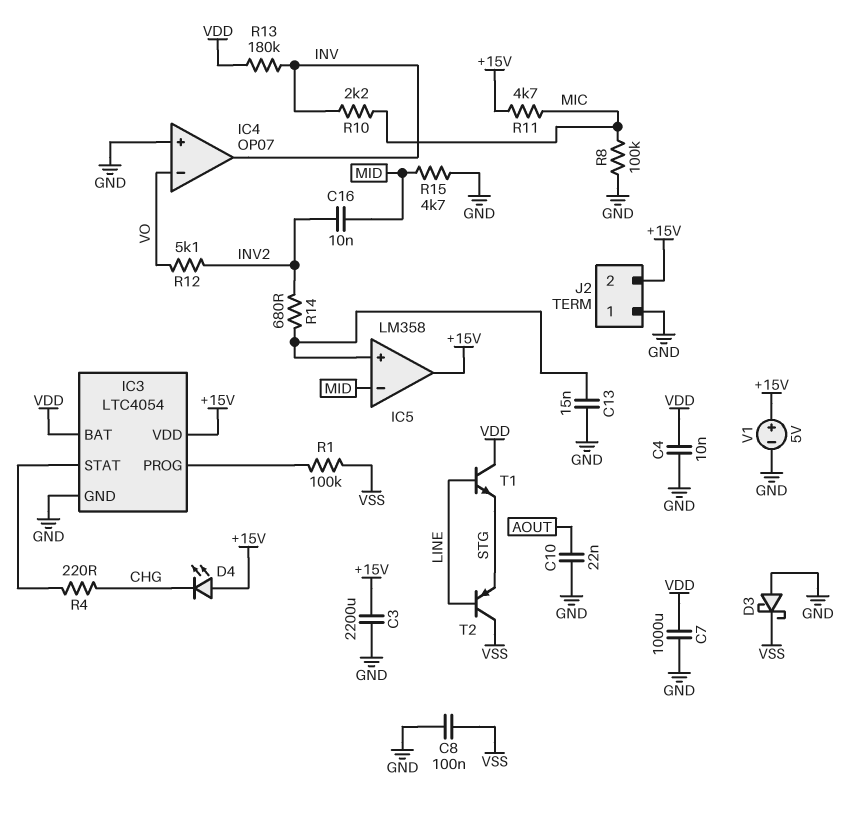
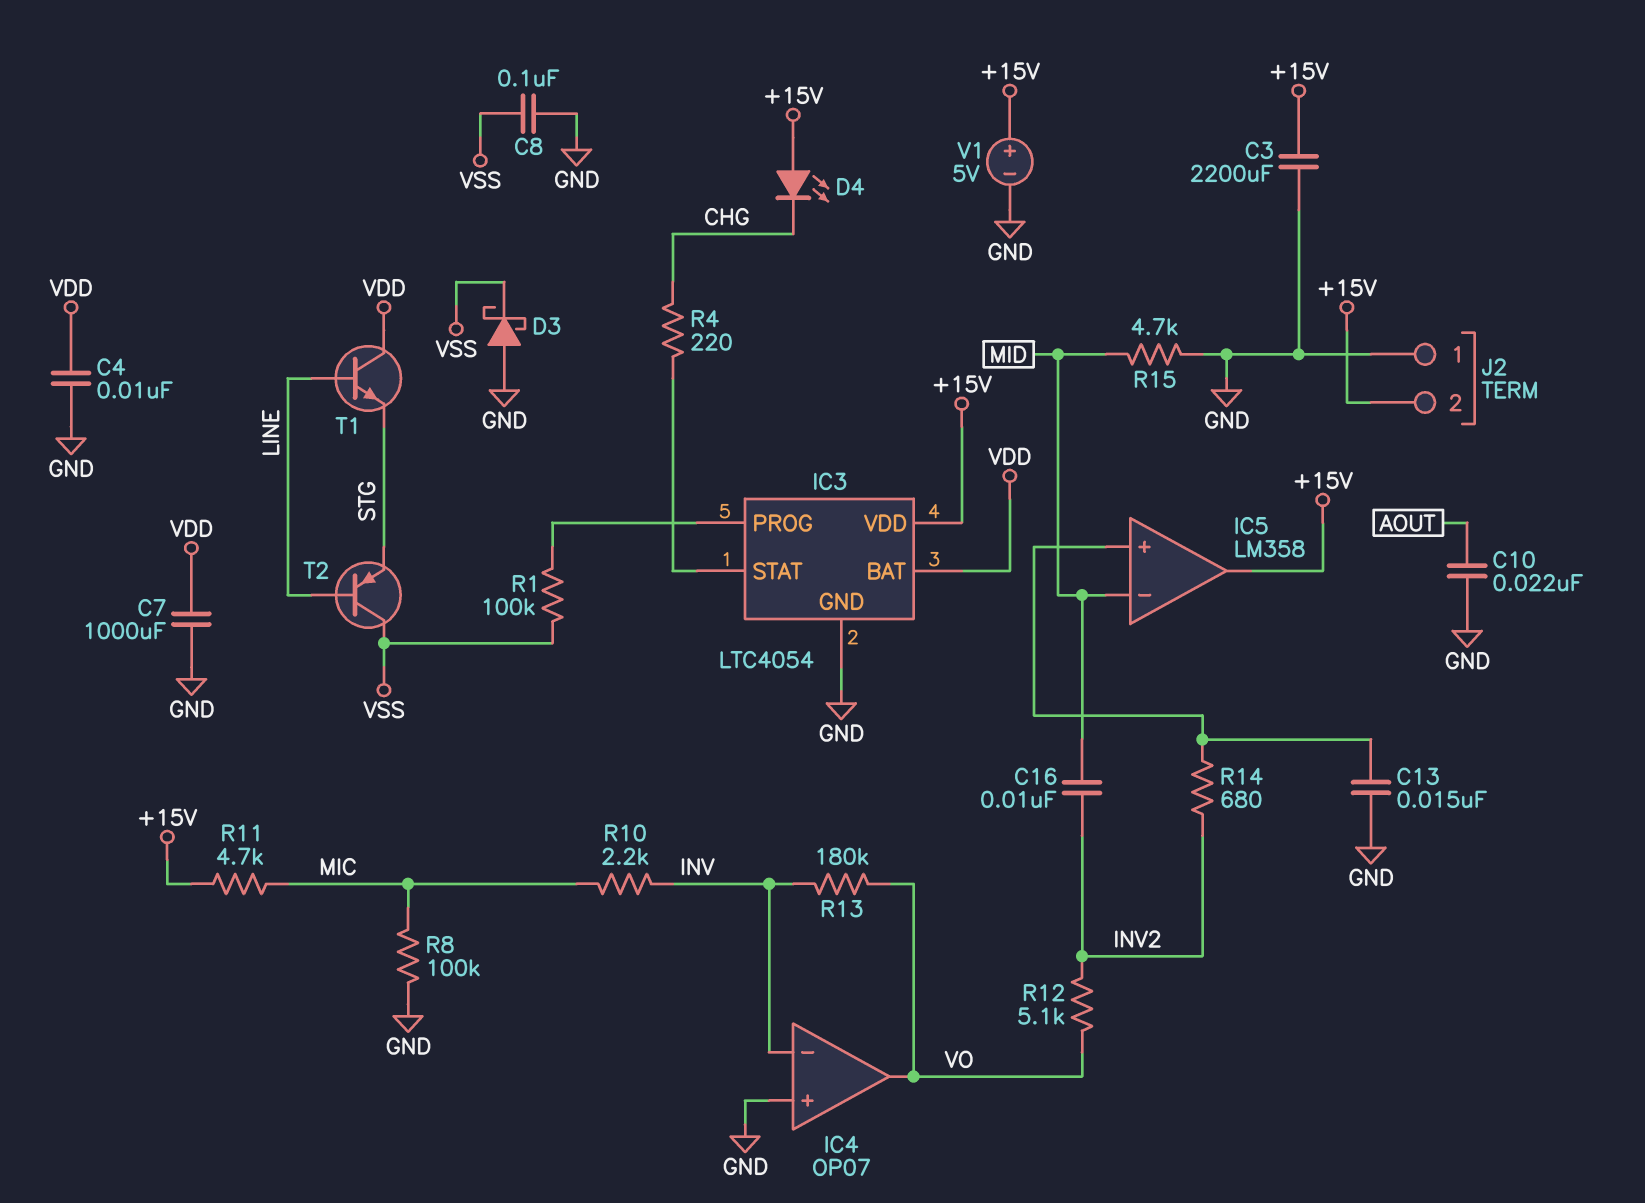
IC4 pin in-: VO -> INV
IC4 pin out: INV -> VO
R13: 180k (INV, VDD) -> 180k (INV, VO)

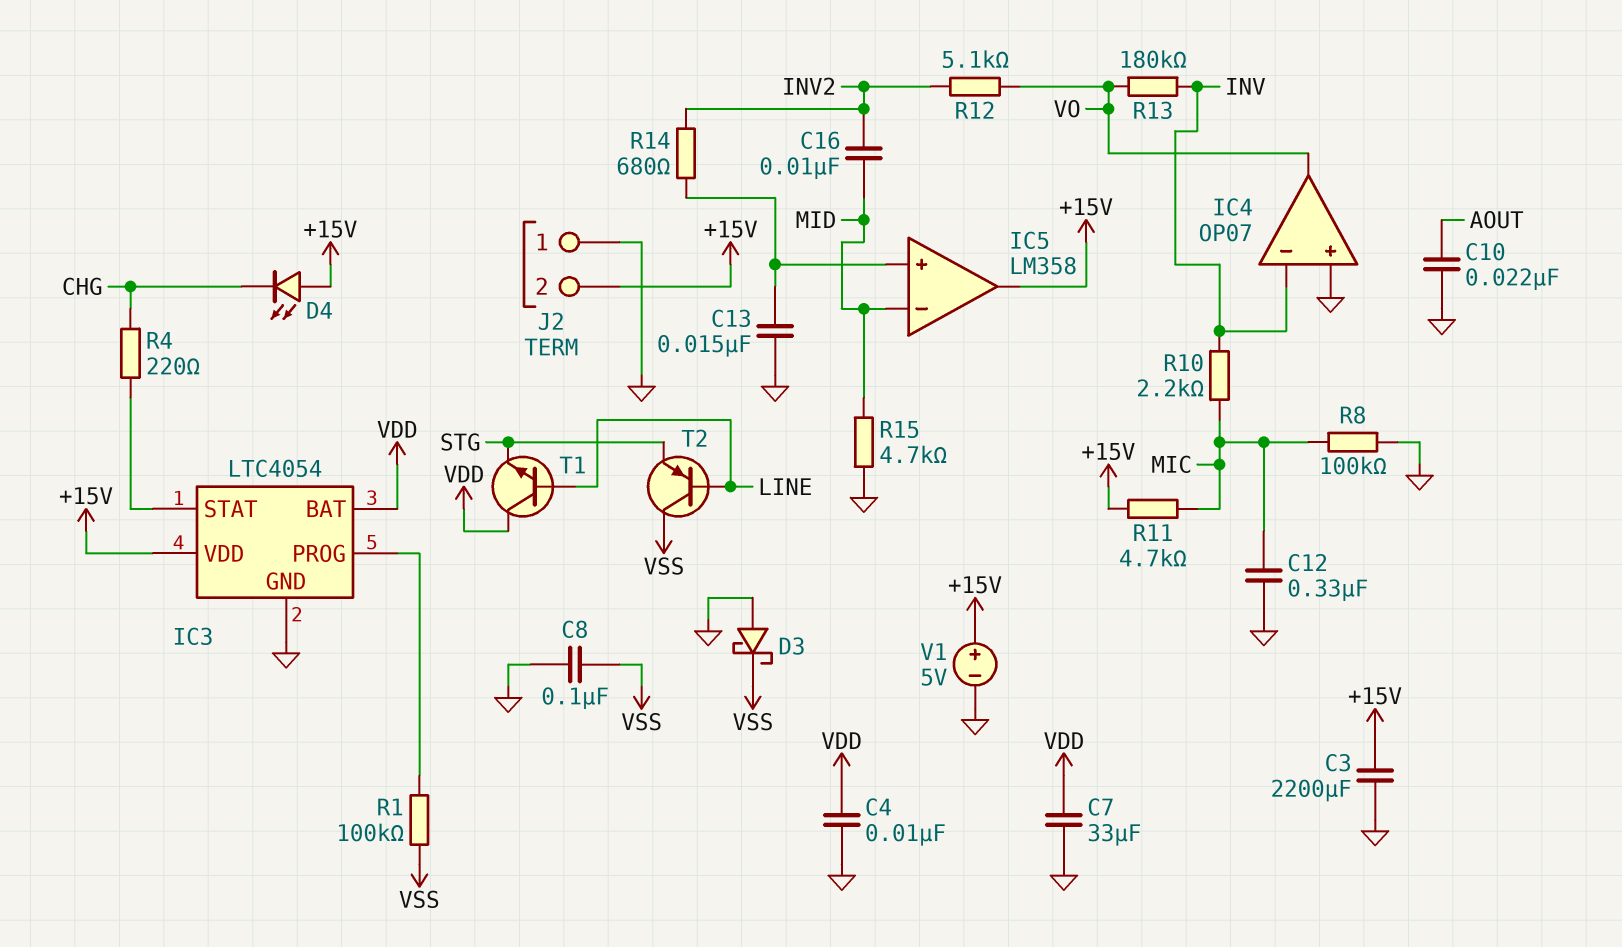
C7: 1000uF (GND, VDD) -> 33uF (GND, VDD)
C12: none -> 330nF (GND, MIC)

